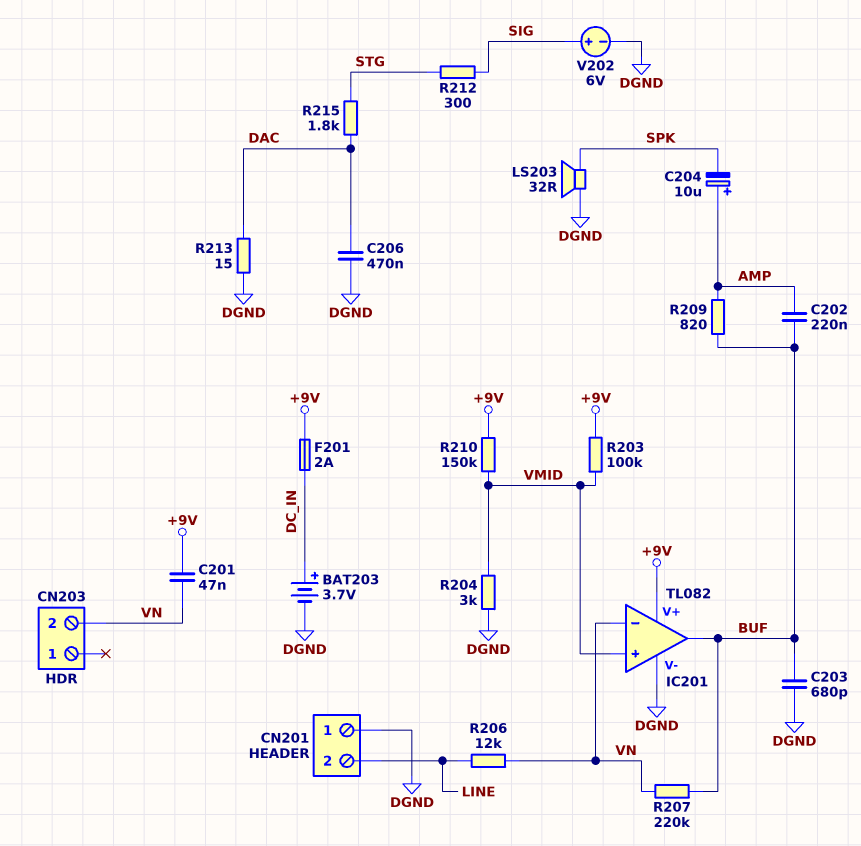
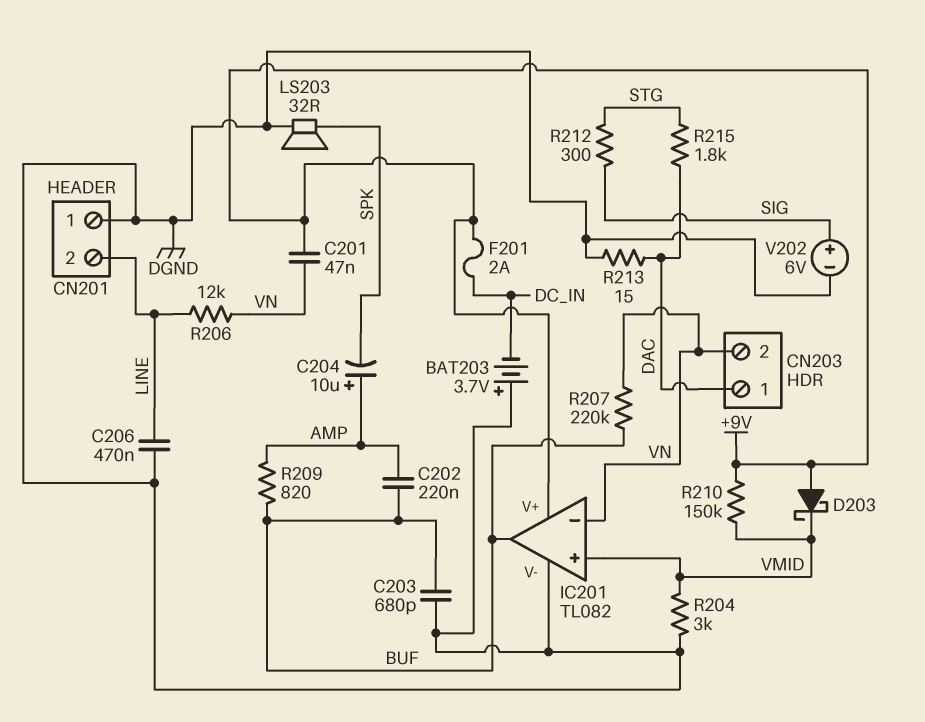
BAT203: 3.7V (plus DC_IN, minus DGND) -> 3.7V (plus DGND, minus DC_IN)
C206: 470nF (DAC, DGND) -> 470nF (DGND, LINE)
CN203 pin 1: none -> DAC
D203: none -> schottky (A +9V, K VMID)
R203: 100k (+9V, VMID) -> none

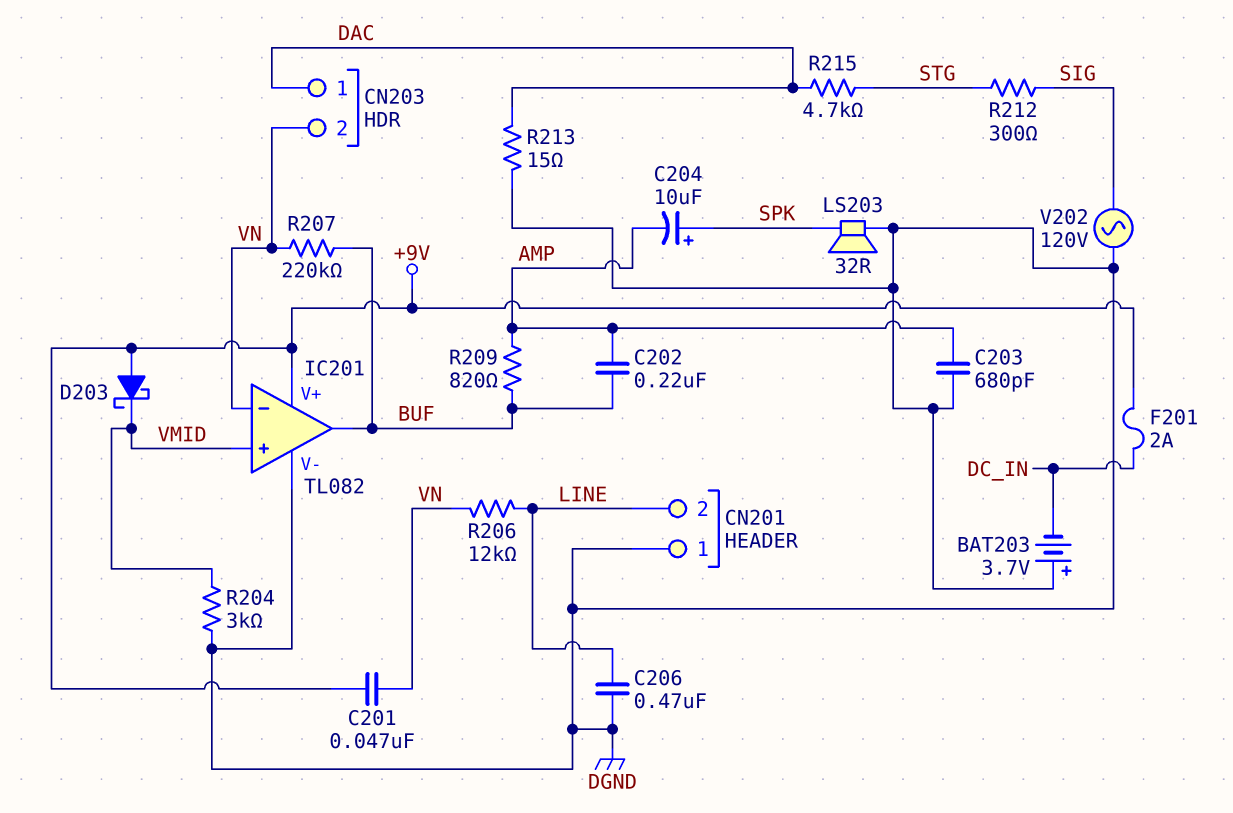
C203: 680pF (BUF, DGND) -> 680pF (AMP, DGND)
C204: 10uF (plus AMP, minus SPK) -> 10uF (plus SPK, minus AMP)
R210: 150k (+9V, VMID) -> none
R215: 1.8k (DAC, STG) -> 4.7k (DAC, STG)
V202: 6V (plus SIG, minus DGND) -> AC 120V (DGND, SIG)

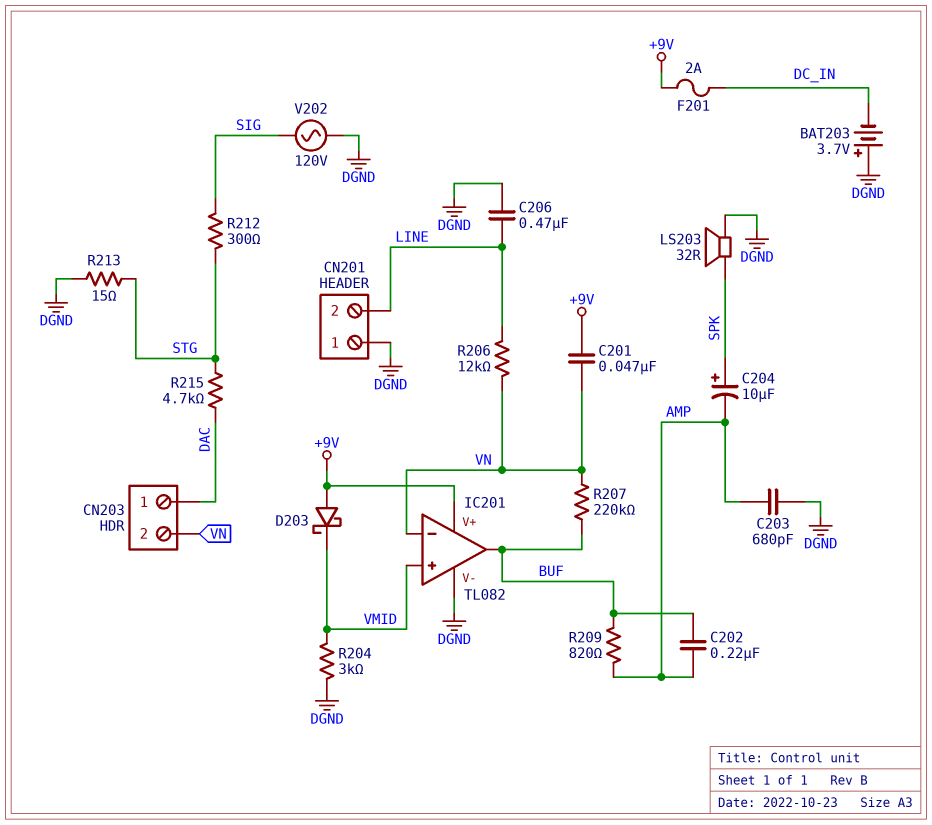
R213: 15 (DAC, DGND) -> 15 (DGND, STG)

